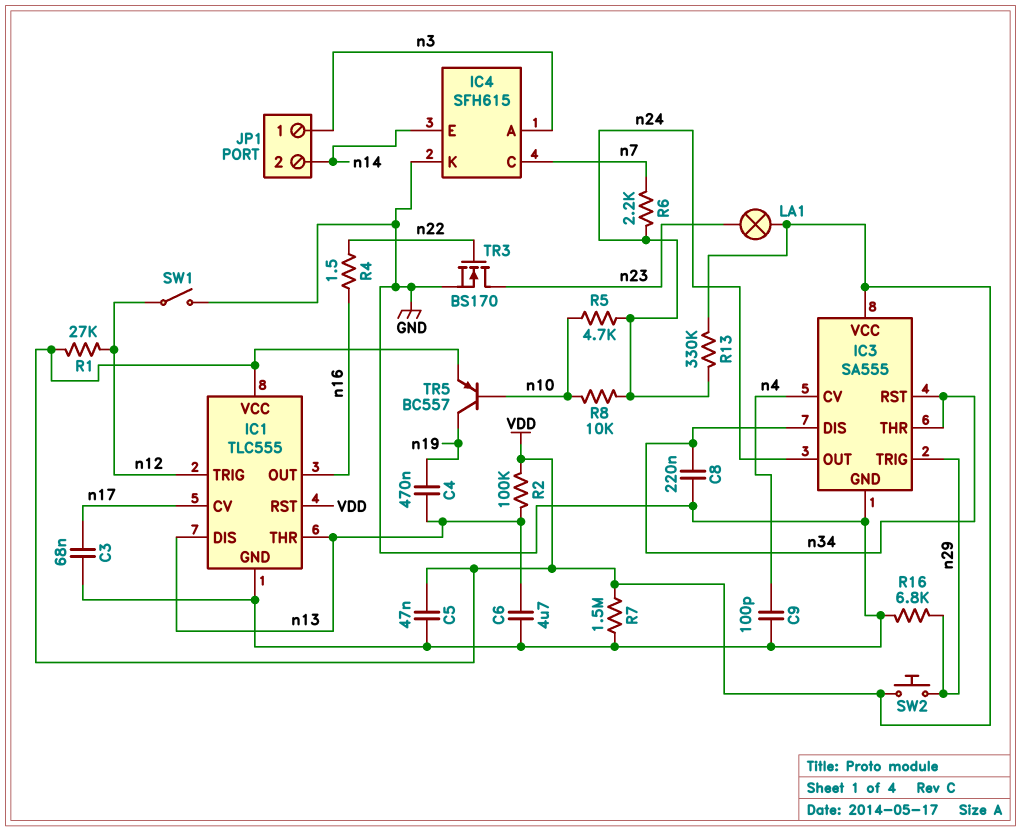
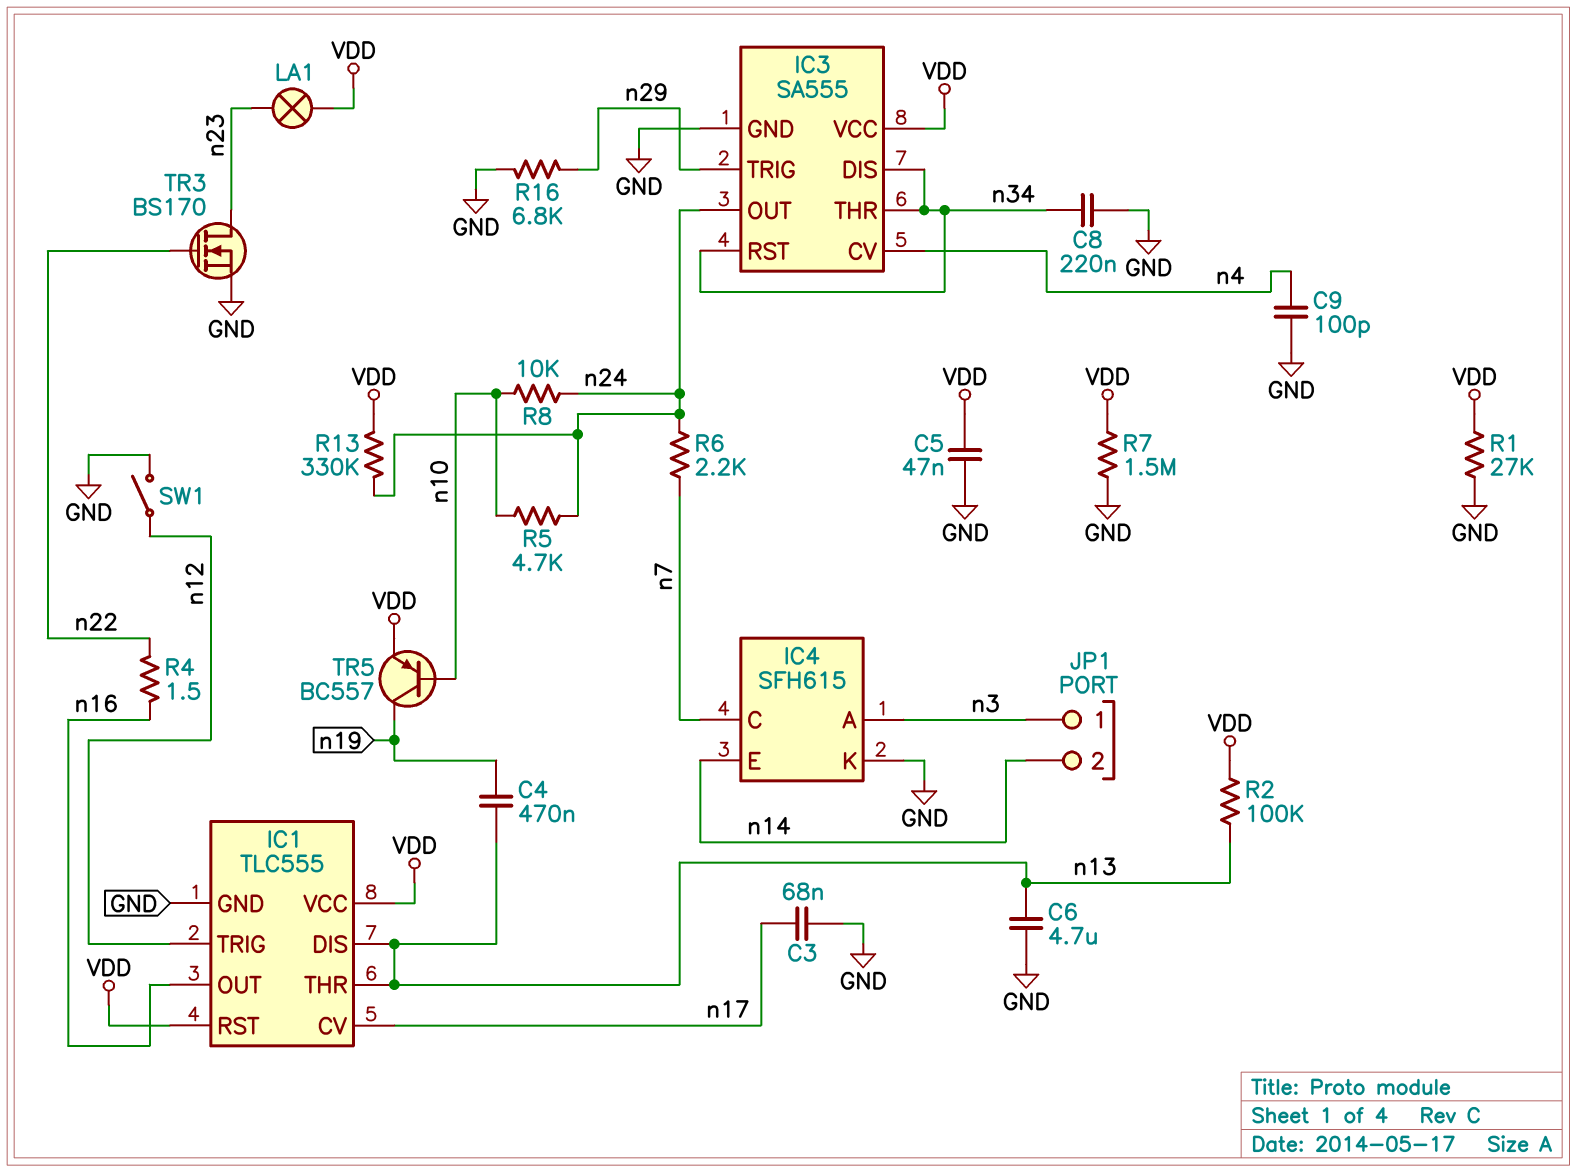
R1: 27k (VDD, n12) -> 27k (GND, VDD)
SW2: button (VDD, n29) -> none

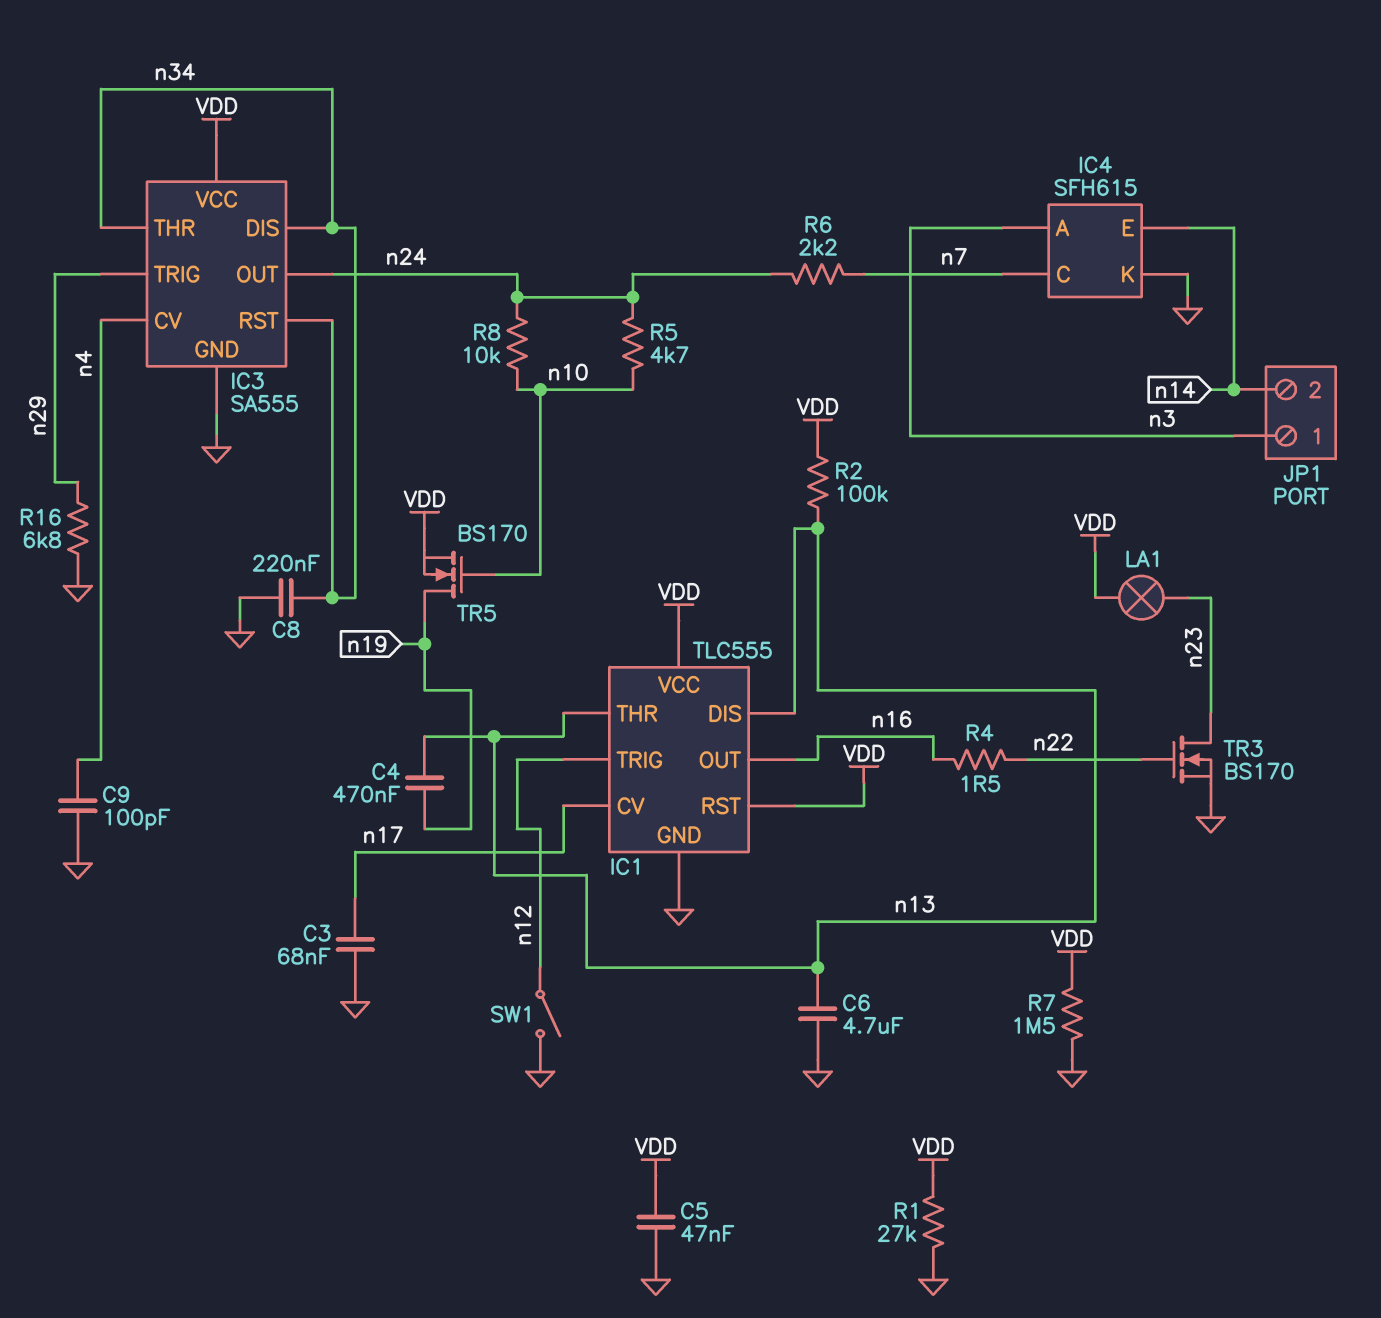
R13: 330k (VDD, n24) -> none
TR5: PNP BC557 (B n10, C n19, E VDD) -> NMOS BS170 (G n10, D n19, S VDD)

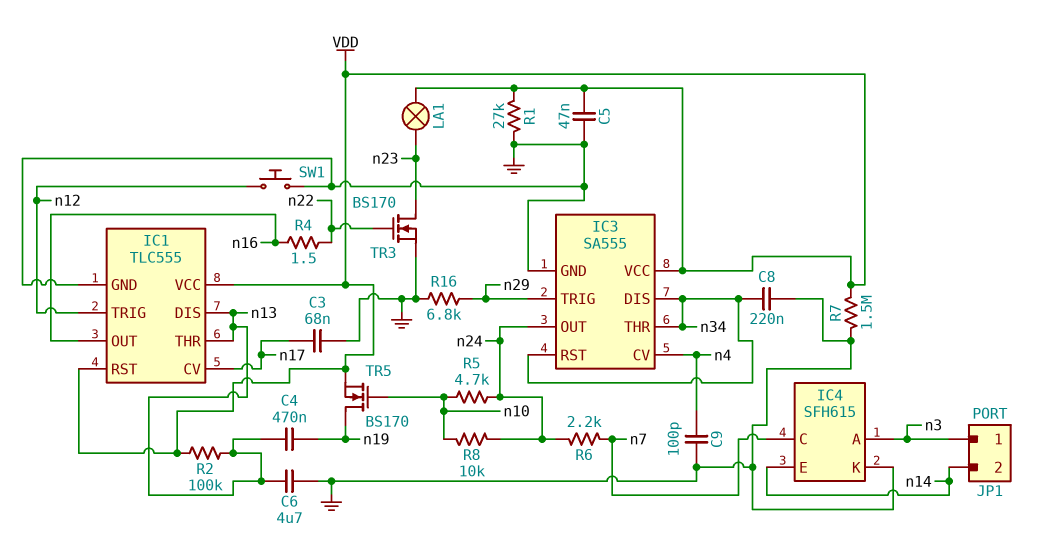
SW1: switch (GND, n12) -> button (GND, n12)

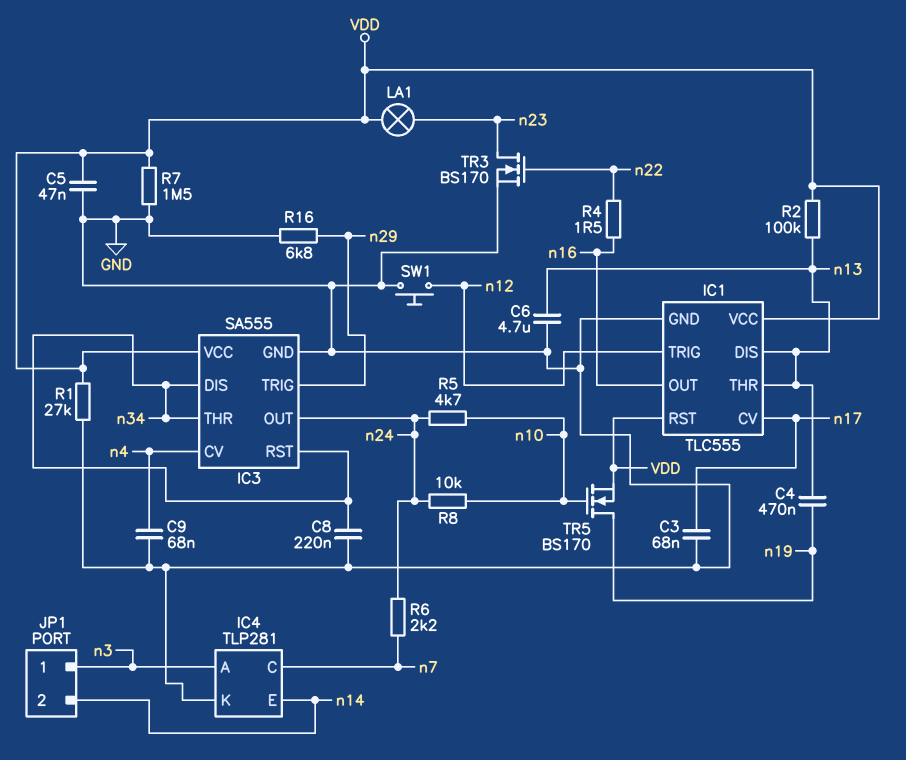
C9: 100pF (GND, n4) -> 68nF (GND, n4)
IC4: SFH615 -> TLP281

